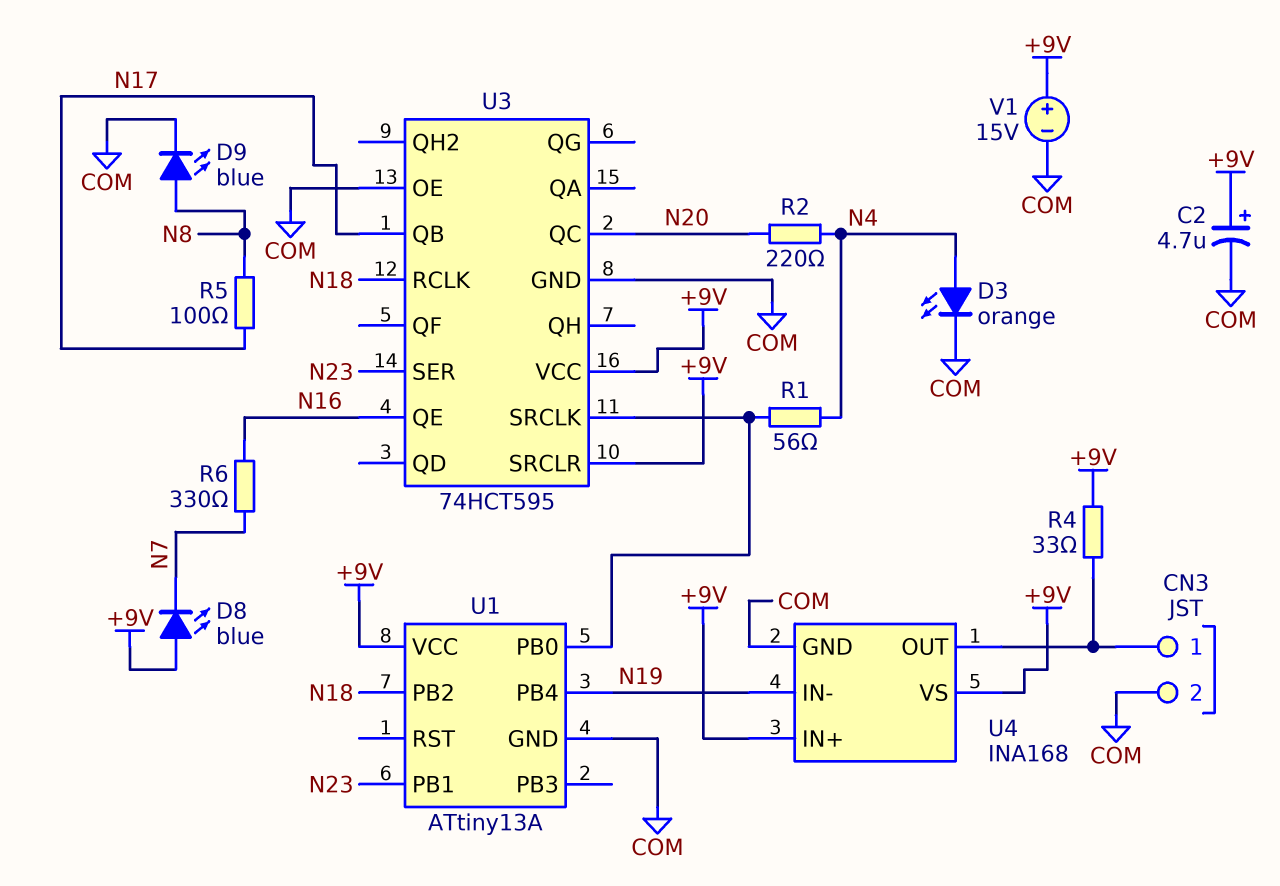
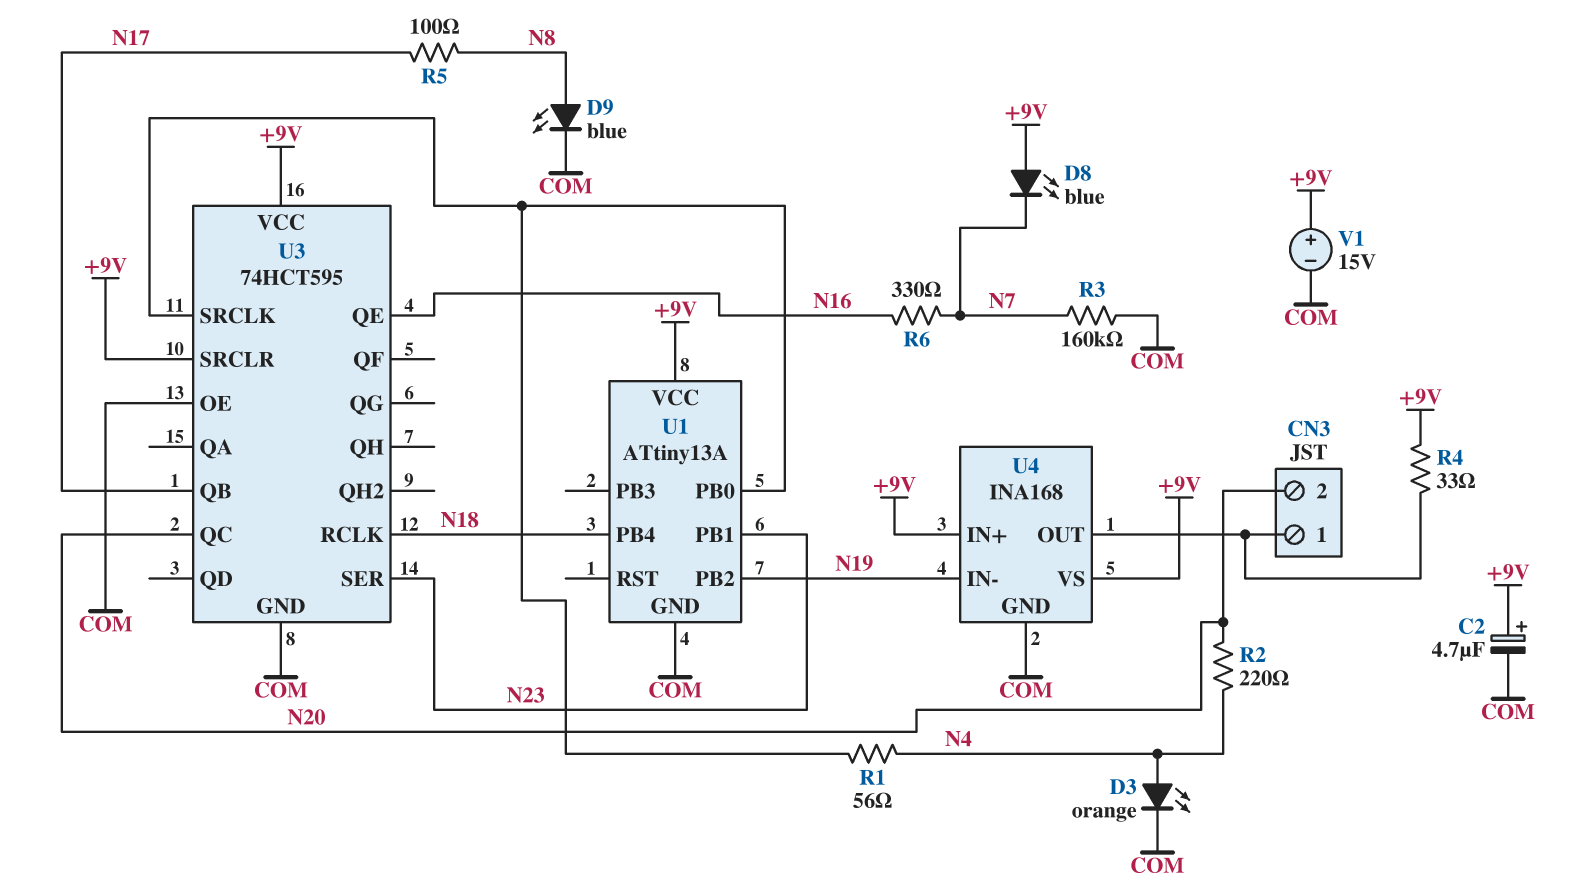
CN3 pin 2: COM -> N20
R3: none -> 160k (COM, N7)
U1 pin PB2: N18 -> N19
U1 pin PB4: N19 -> N18

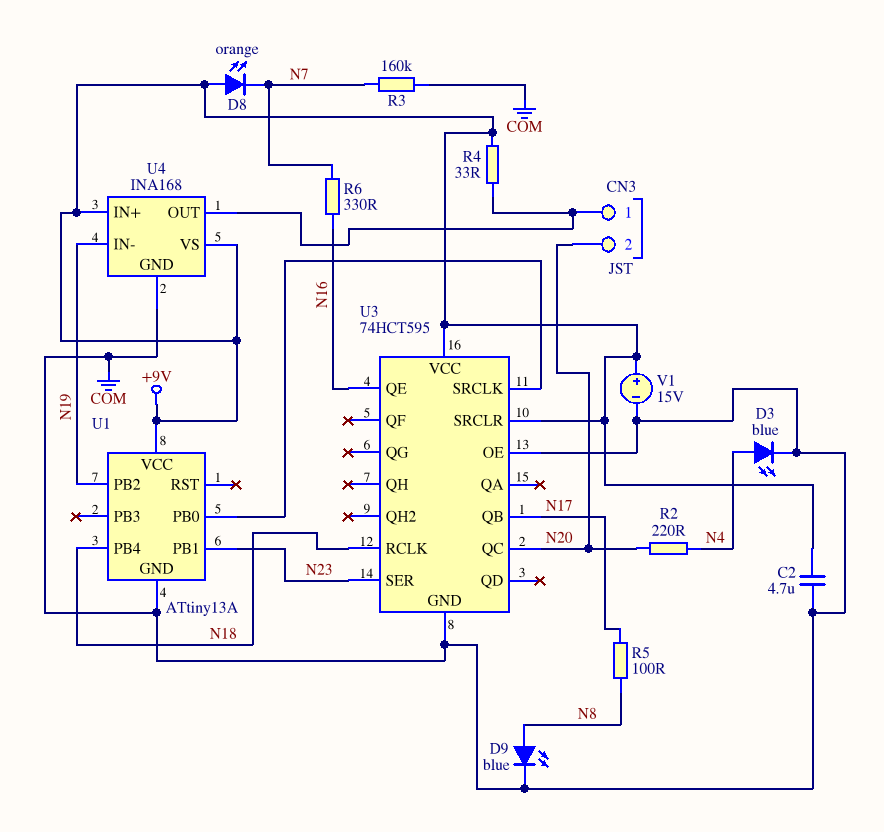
C2: 4.7uF (plus +9V, minus COM) -> 4.7uF (+9V, COM)
D3: LED orange (A N4, K COM) -> LED blue (A N4, K COM)
D8: LED blue (A +9V, K N7) -> LED orange (A +9V, K N7)
R1: 56 (N4, U1/PB0) -> none

